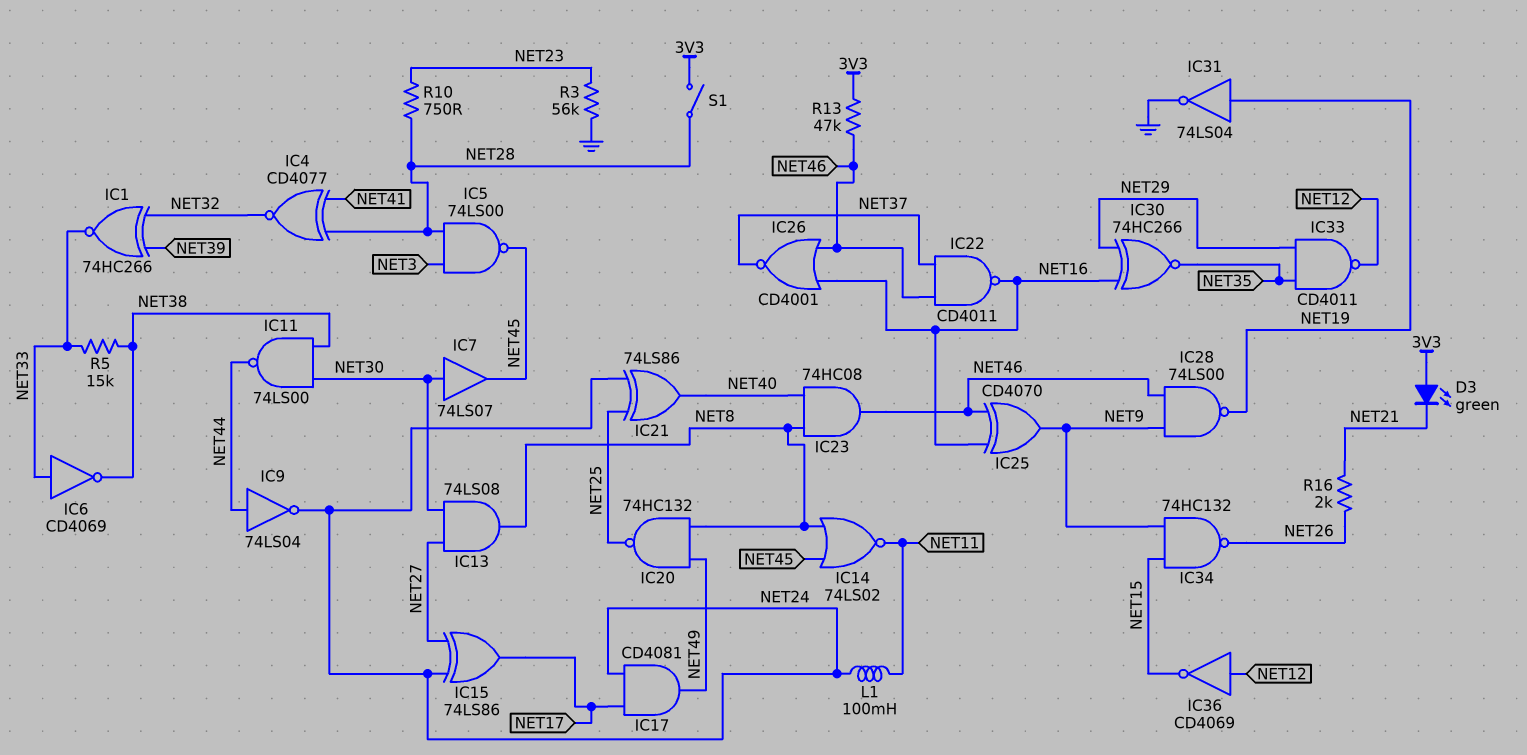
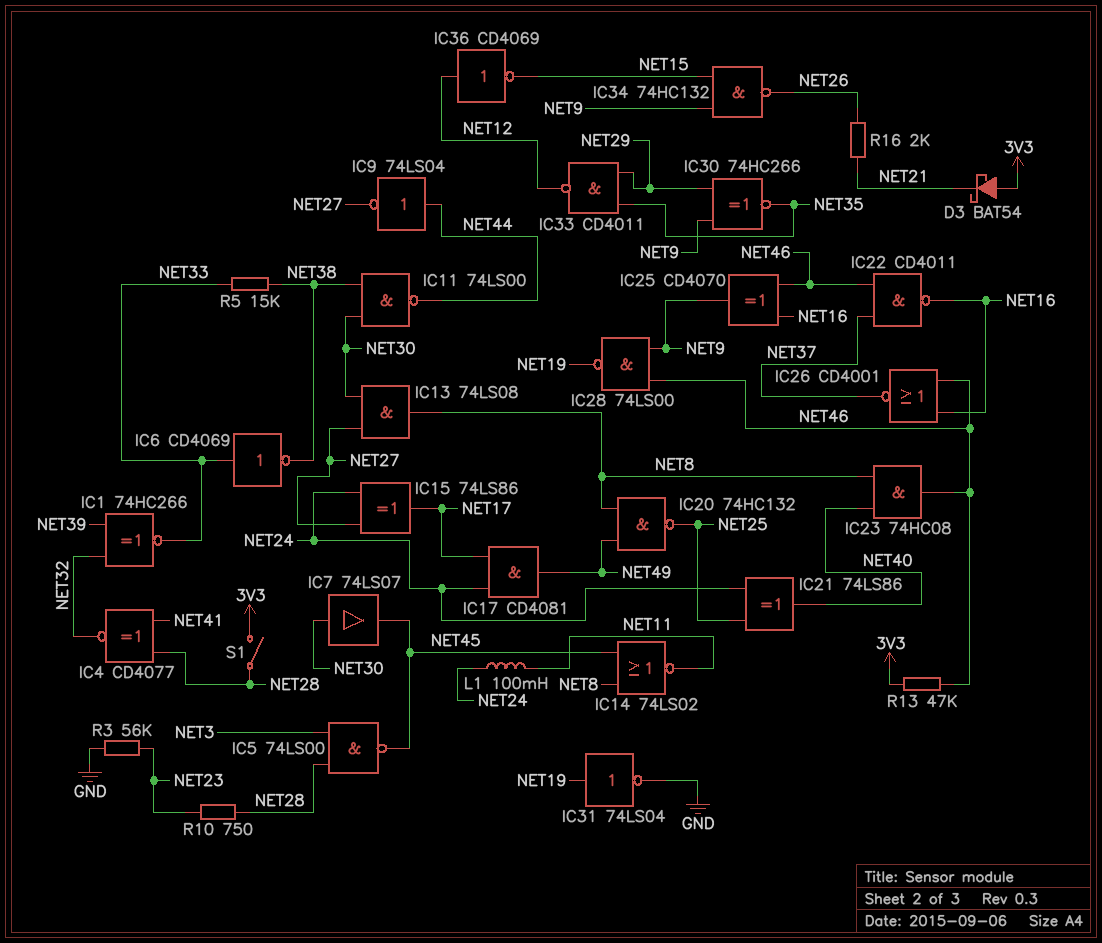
D3: LED green (A 3V3, K NET21) -> schottky BAT54 (A 3V3, K NET21)
IC9: NOT 74LS04 (in NET44, out NET24) -> NOT 74LS04 (in NET44, out NET27)
IC30: XNOR 74HC266 (in NET16, in NET29, out NET35) -> XNOR 74HC266 (in NET9, in NET29, out NET35)

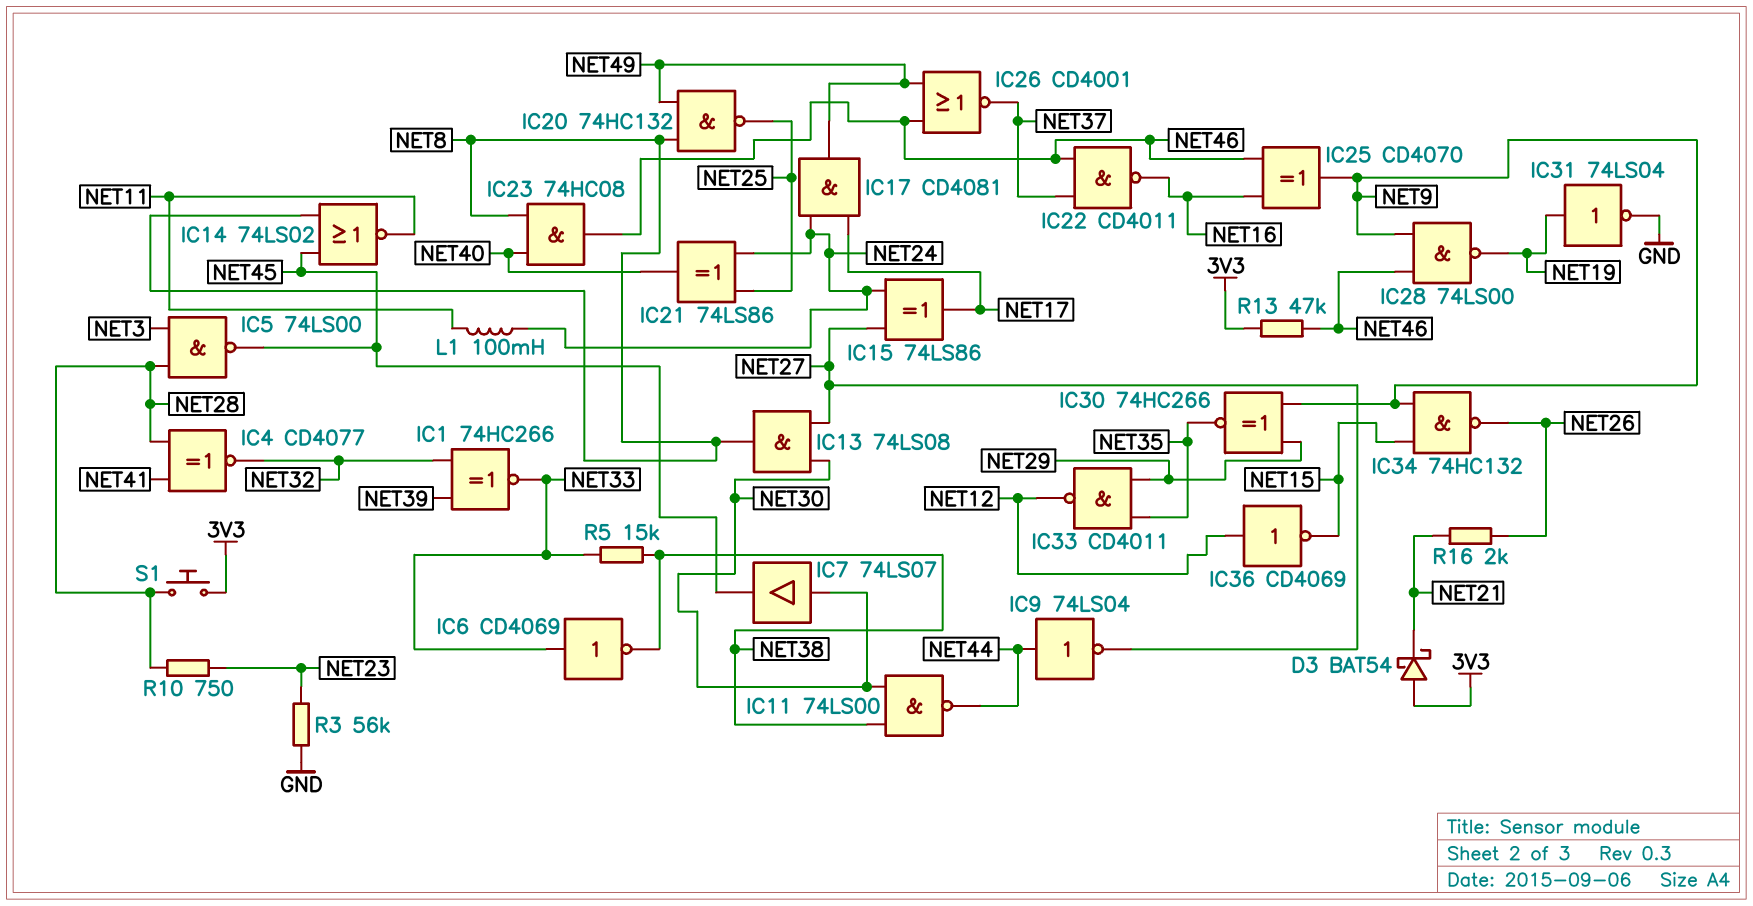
IC26: NOR CD4001 (in NET16, in NET46, out NET37) -> NOR CD4001 (in NET46, in NET49, out NET37)
S1: switch (3V3, NET28) -> button (3V3, NET28)

